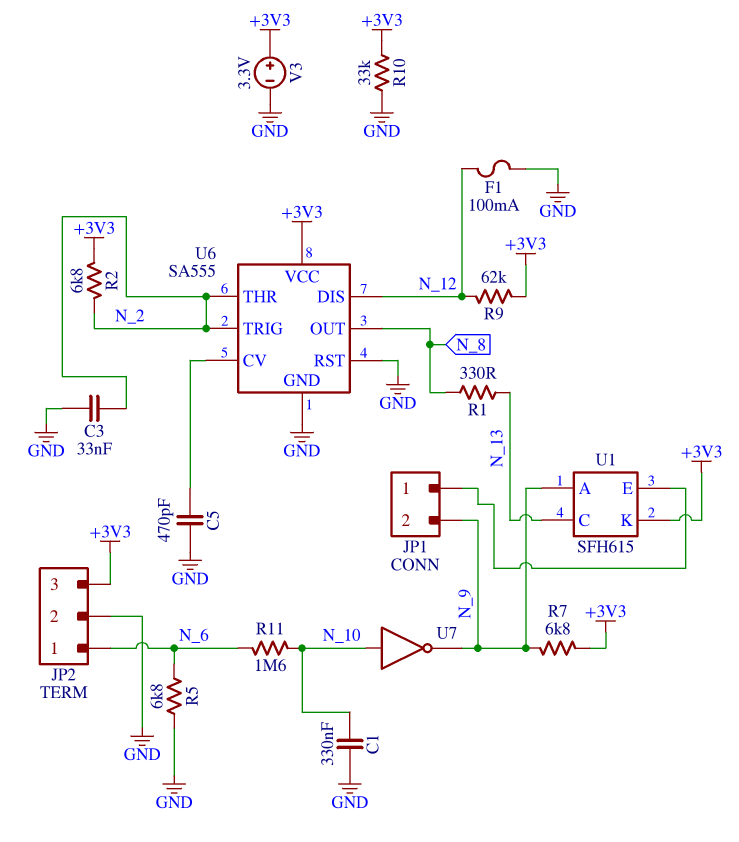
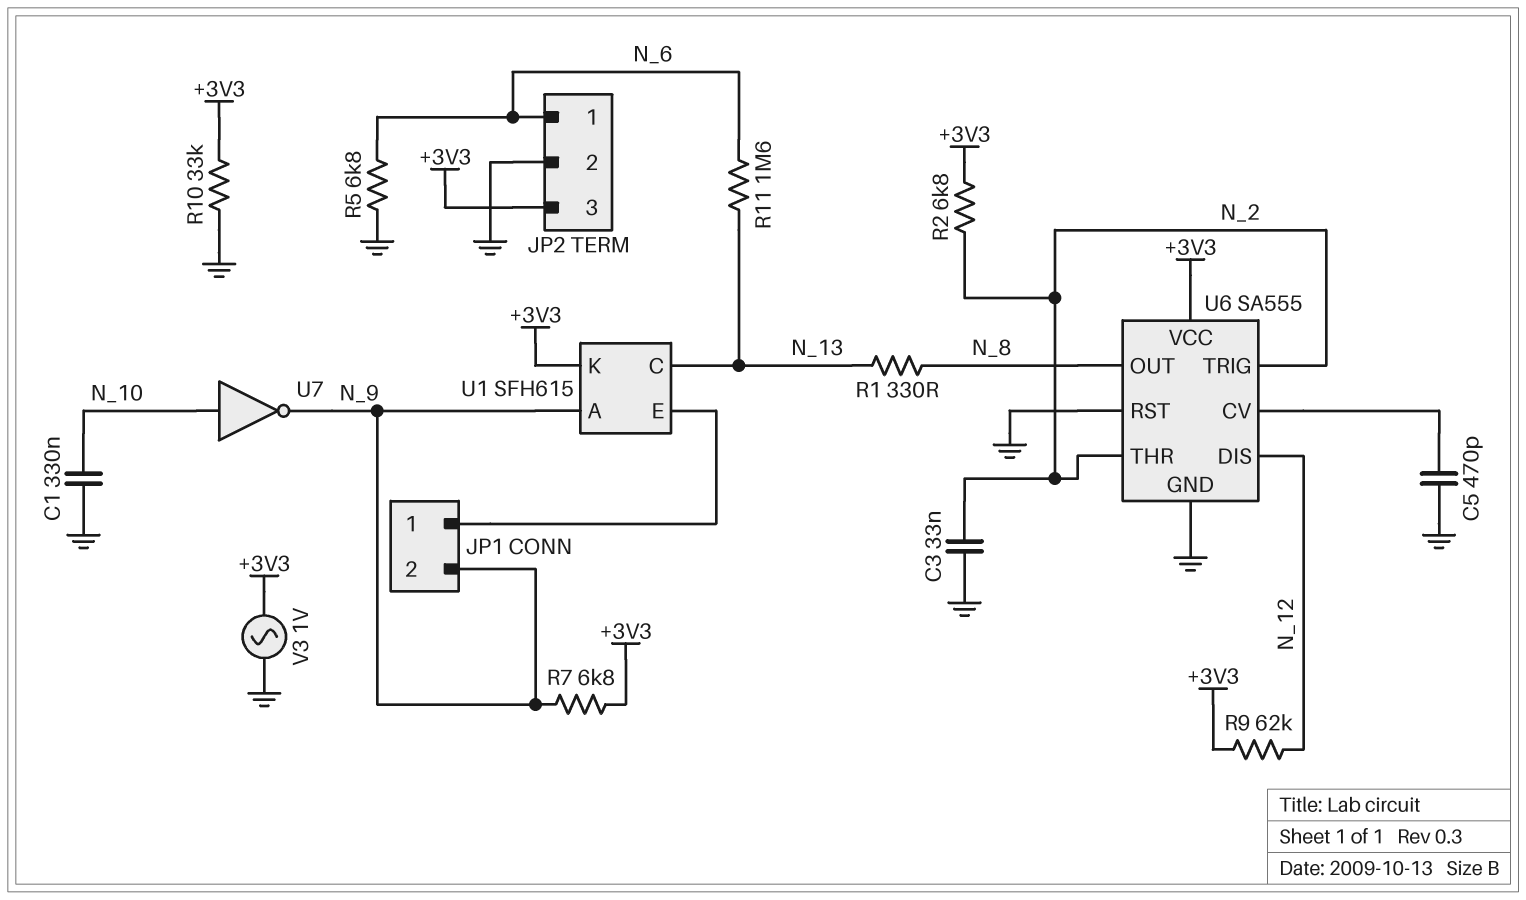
F1: 100mA (GND, N_12) -> none
R11: 1.6M (N_6, N_10) -> 1.6M (N_6, N_13)
V3: 3.3V (plus +3V3, minus GND) -> AC 1V (+3V3, GND)

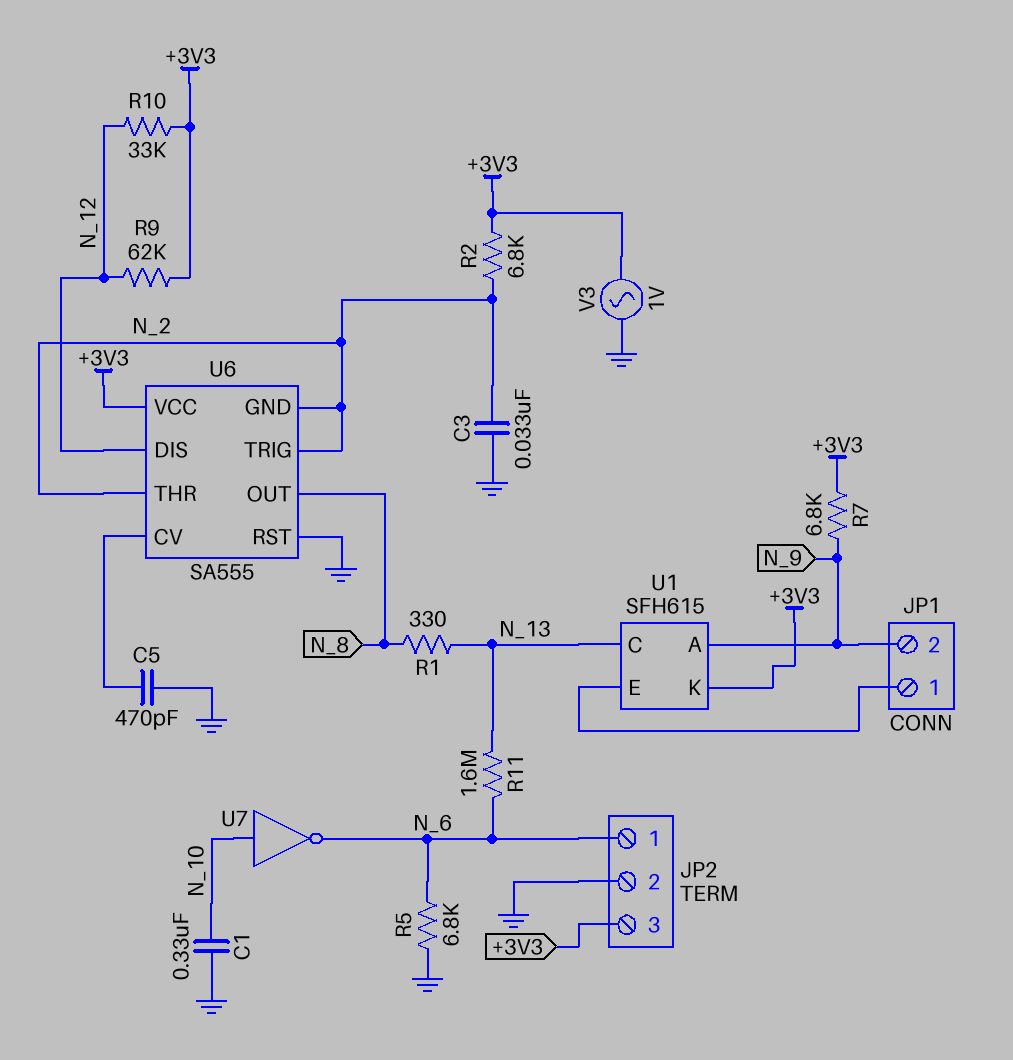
R10: 33k (+3V3, GND) -> 33k (+3V3, N_12)
U6 pin GND: GND -> N_2
U7: NOT (in N_10, out N_9) -> NOT (in N_10, out N_6)

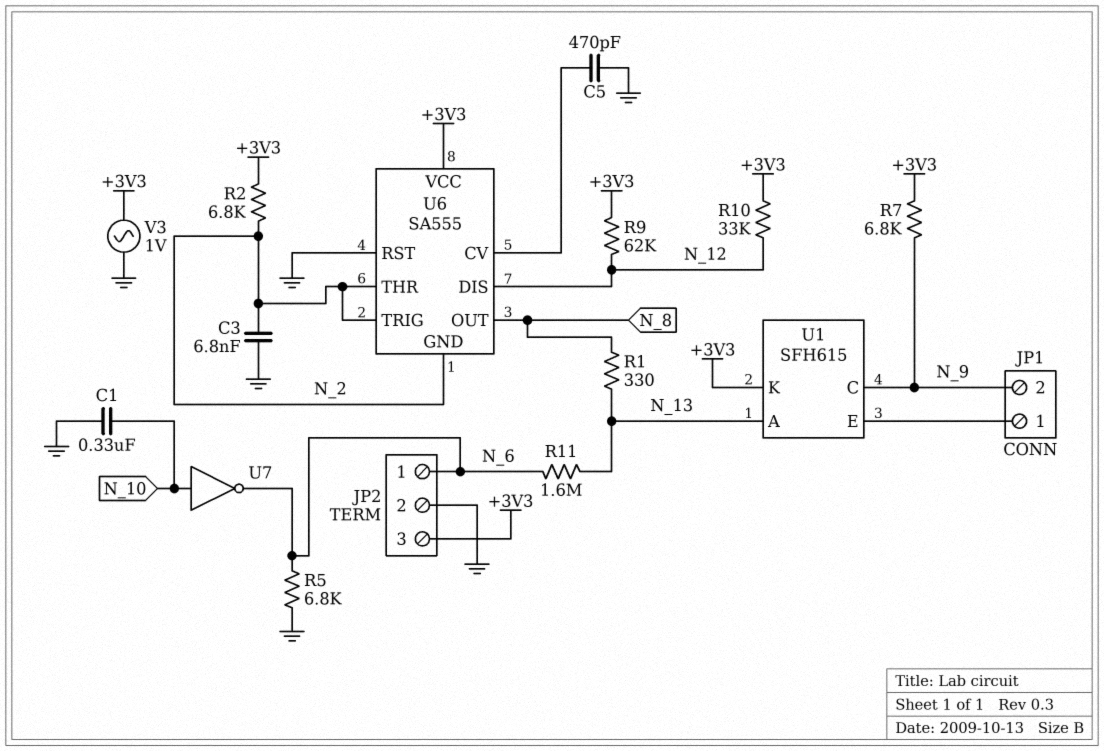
C3: 33nF (GND, N_2) -> 6.8nF (GND, N_2)
U1 pin A: N_9 -> N_13
U1 pin C: N_13 -> N_9

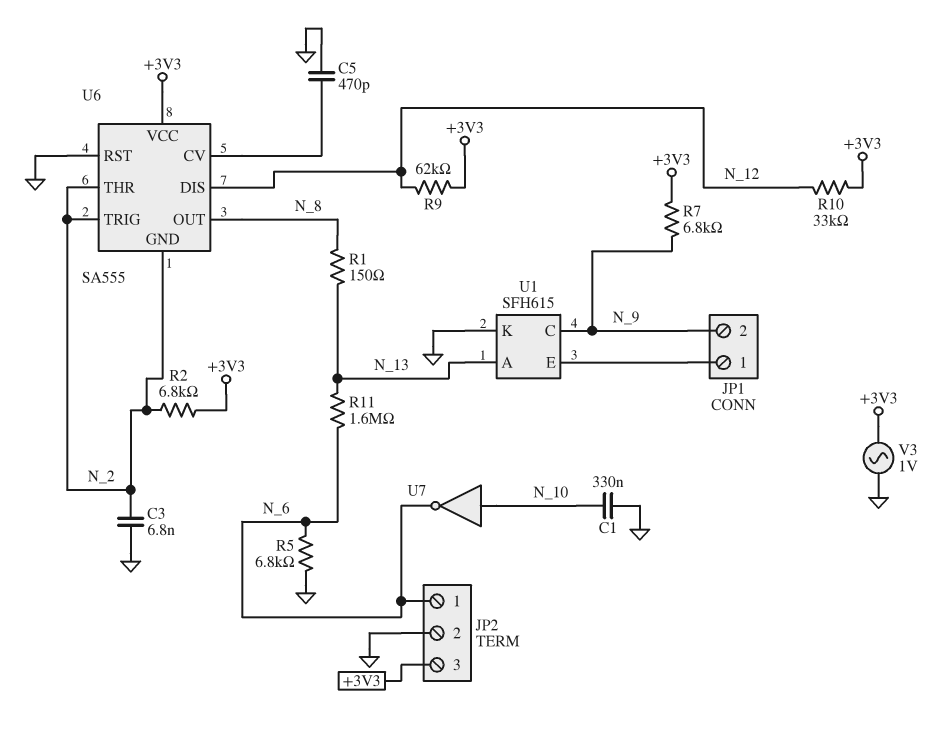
R1: 330 (N_8, N_13) -> 150 (N_8, N_13)
U1 pin K: +3V3 -> GND

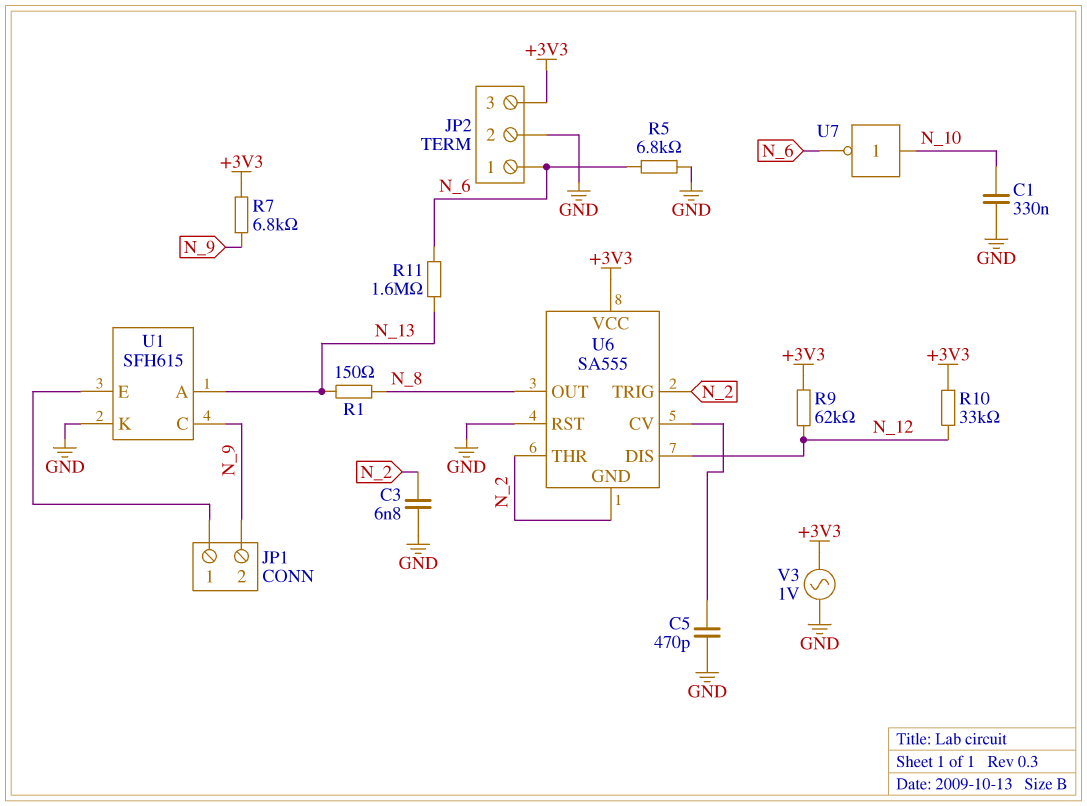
R2: 6.8k (+3V3, N_2) -> none

